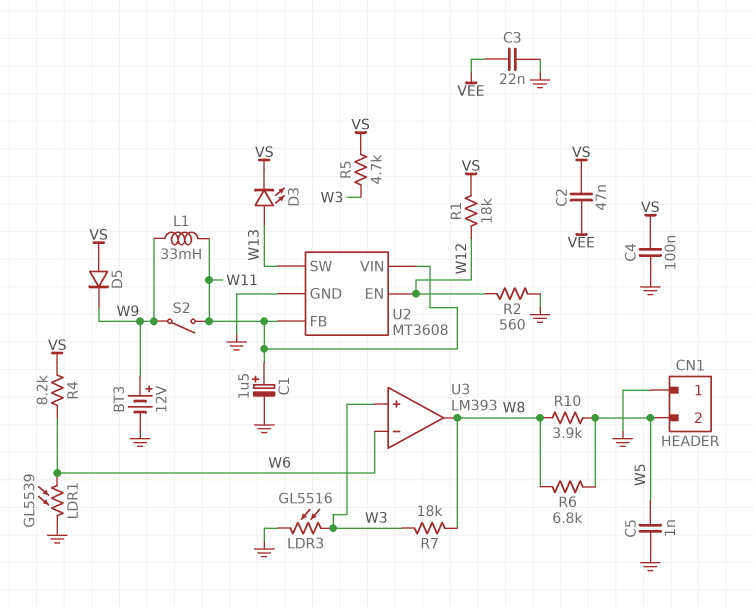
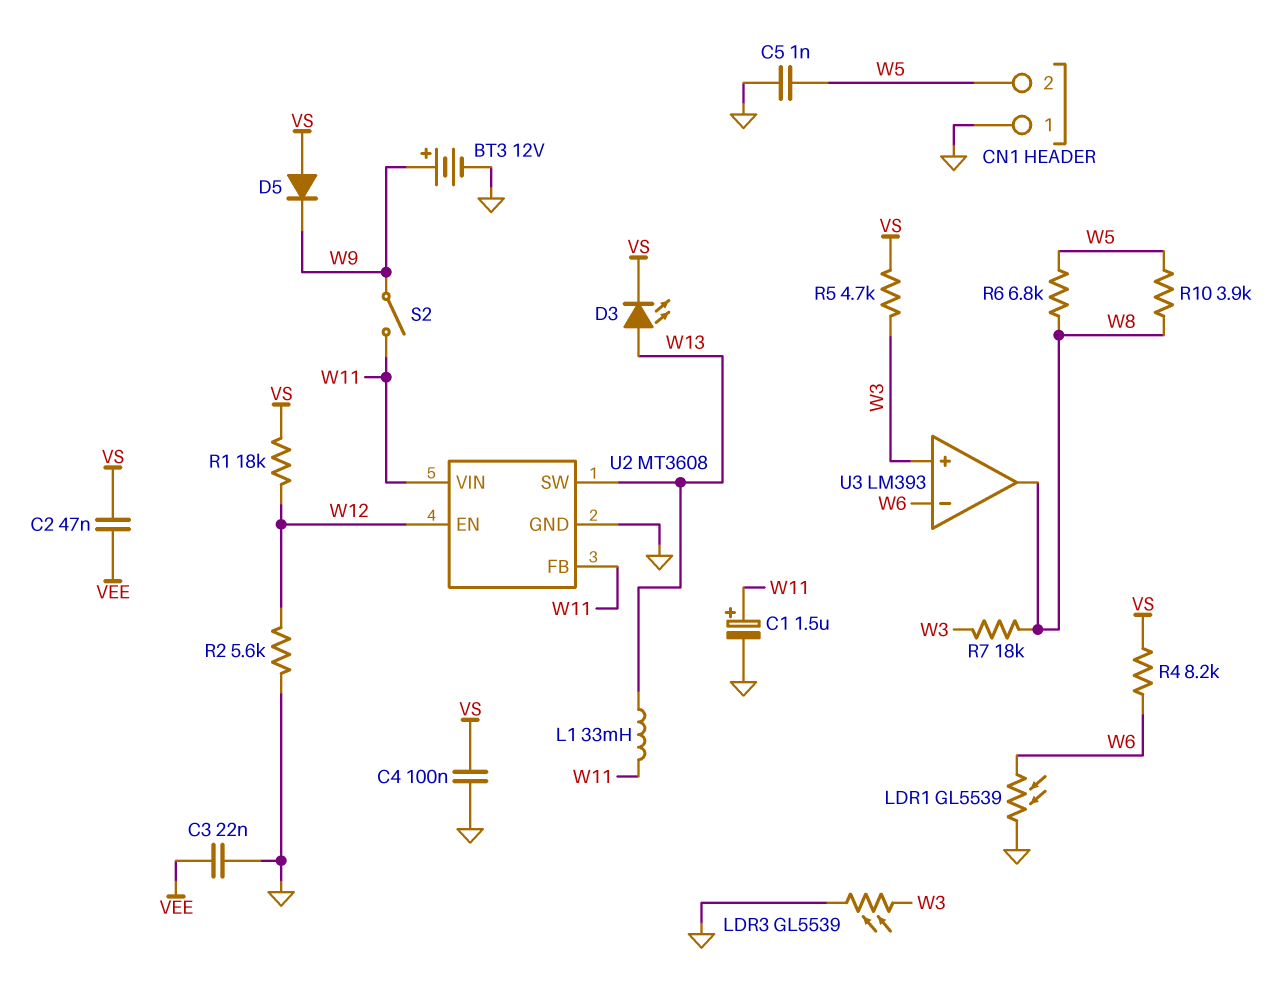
L1: 33mH (W9, W11) -> 33mH (W11, W13)
LDR3: GL5516 (GND, W3) -> GL5539 (GND, W3)
R2: 560 (GND, W12) -> 5.6k (GND, W12)

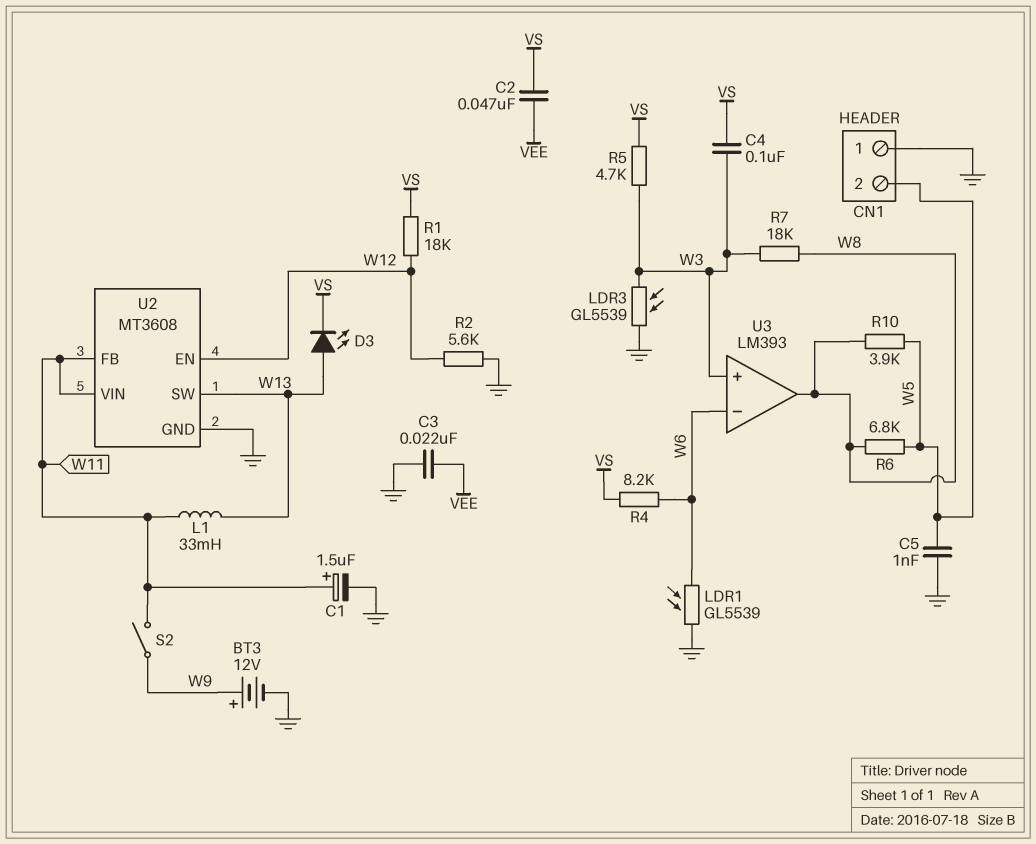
C4: 100nF (GND, VS) -> 100nF (VS, W3)
D5: diode (A VS, K W9) -> none

